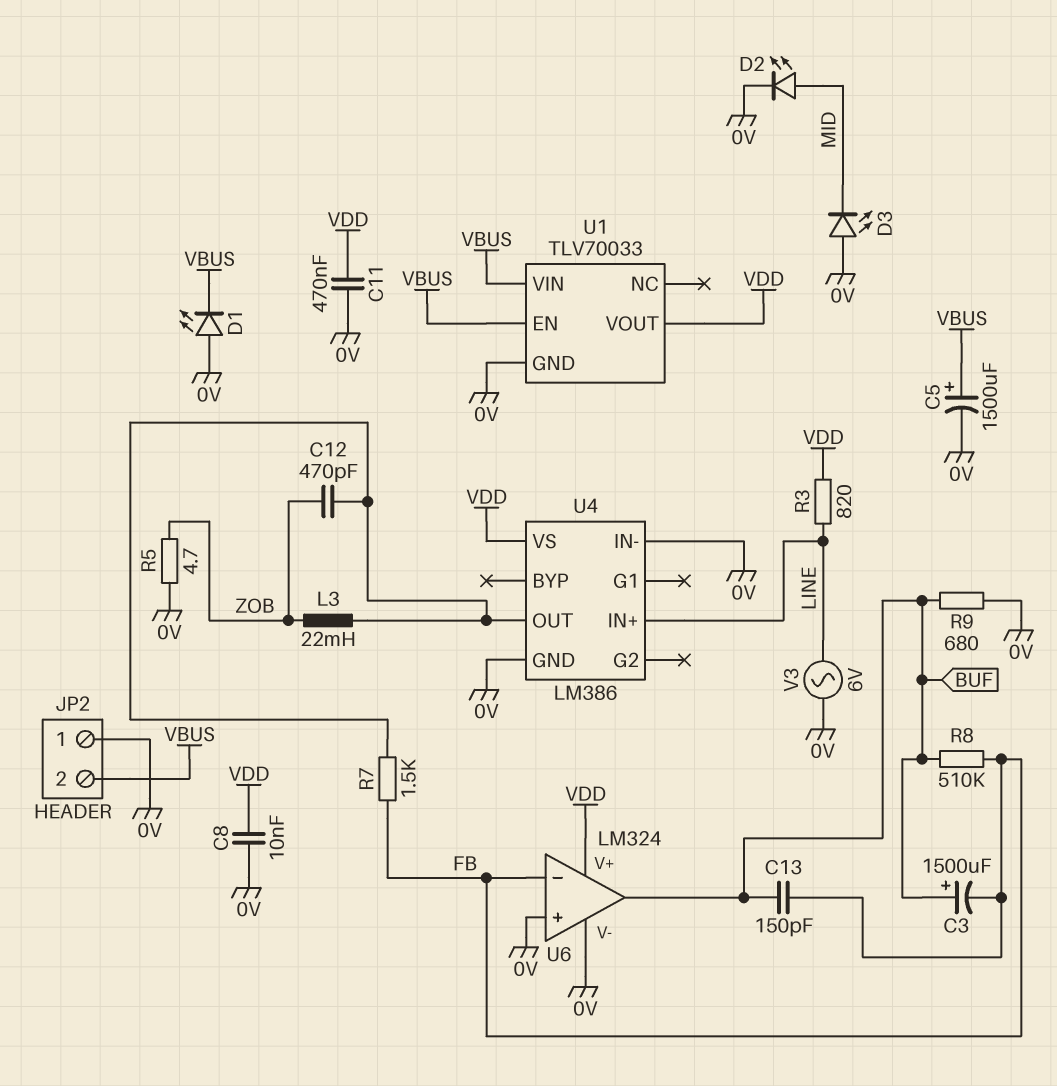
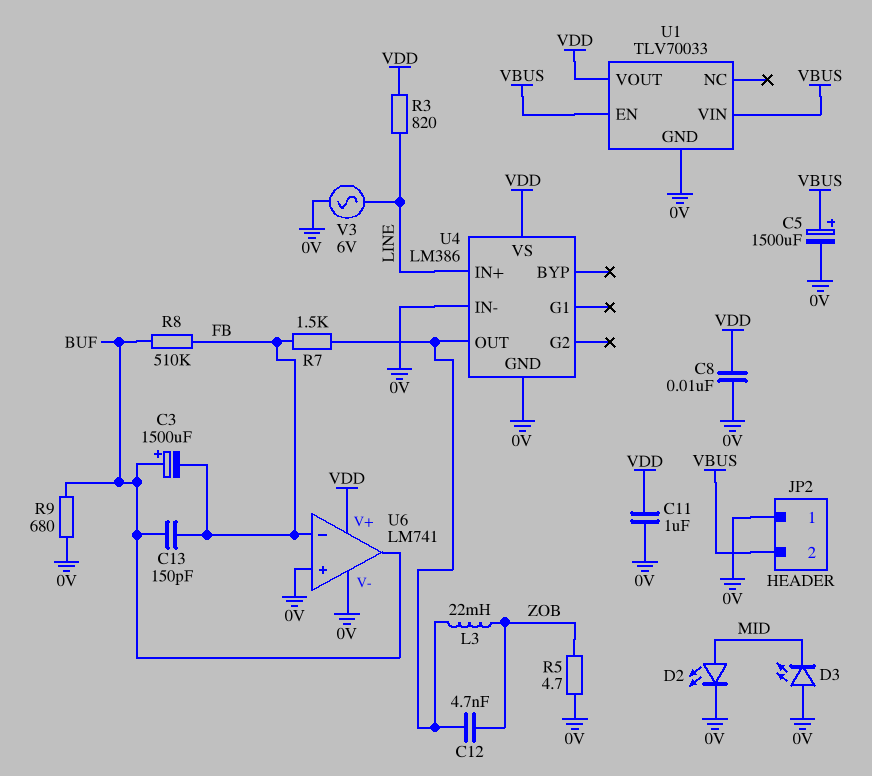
C11: 470nF (0V, VDD) -> 1uF (0V, VDD)
C12: 470pF (U4/OUT, ZOB) -> 4.7nF (U4/OUT, ZOB)
D1: LED (A 0V, K VBUS) -> none
U6: LM324 -> LM741

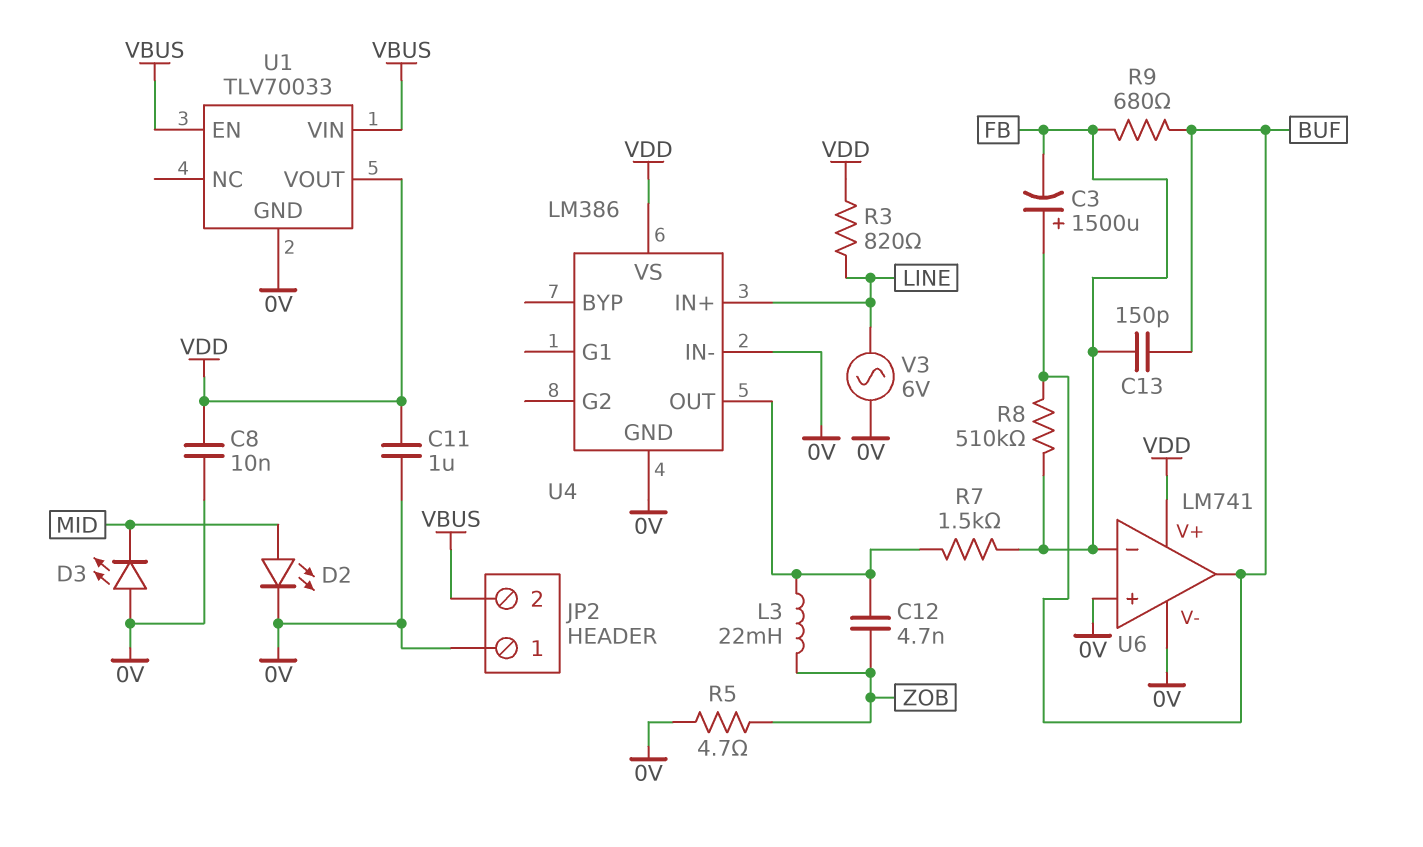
C5: 1500uF (plus VBUS, minus 0V) -> none
R9: 680 (0V, BUF) -> 680 (BUF, FB)

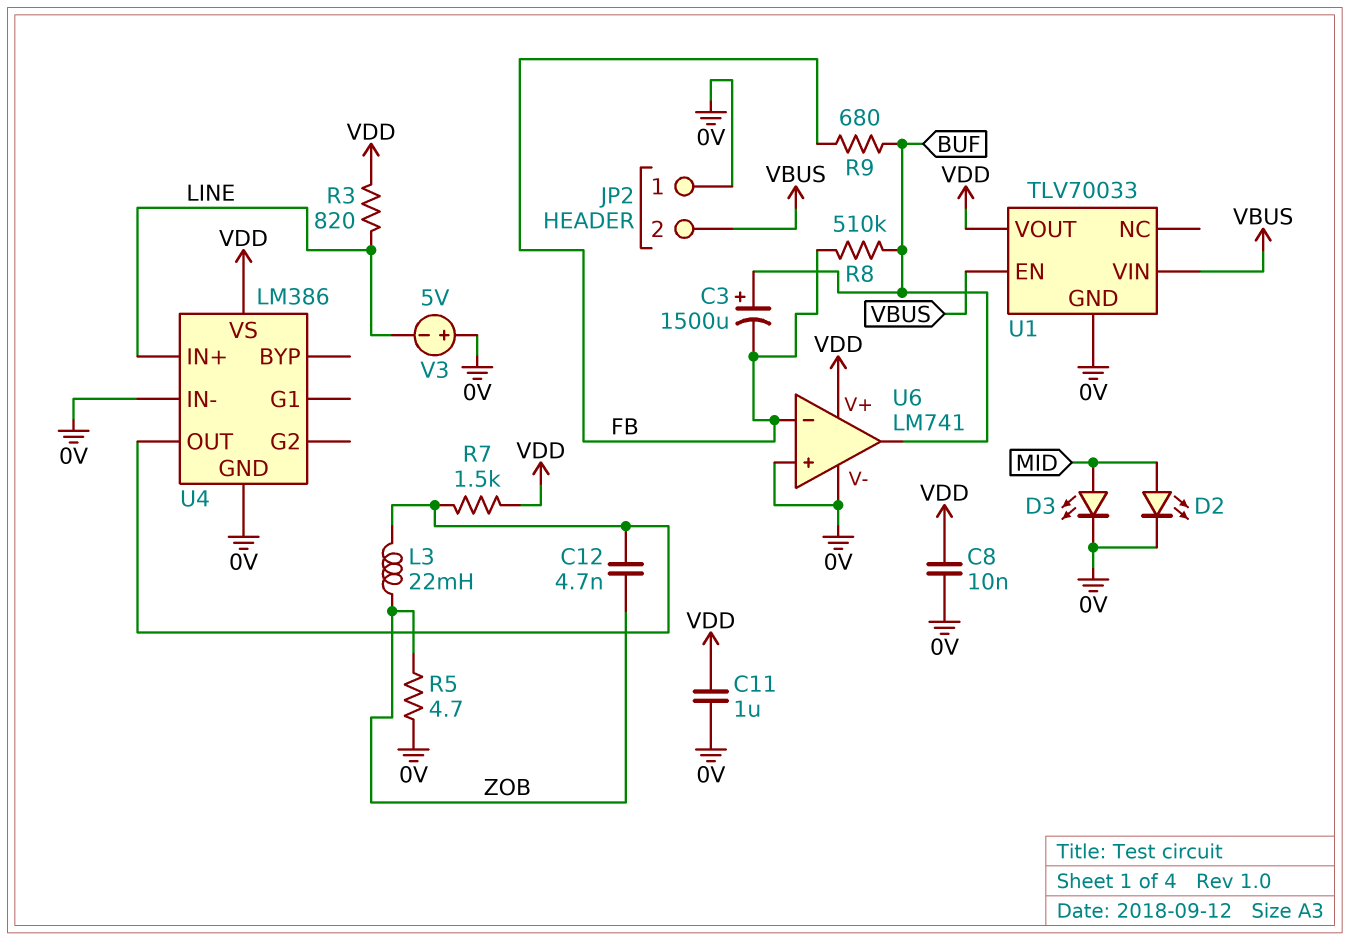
C13: 150pF (BUF, FB) -> none
D3: LED (A 0V, K MID) -> LED (A MID, K 0V)
R7: 1.5k (FB, U4/OUT) -> 1.5k (U4/OUT, VDD)
V3: AC 6V (0V, LINE) -> 5V (plus 0V, minus LINE)

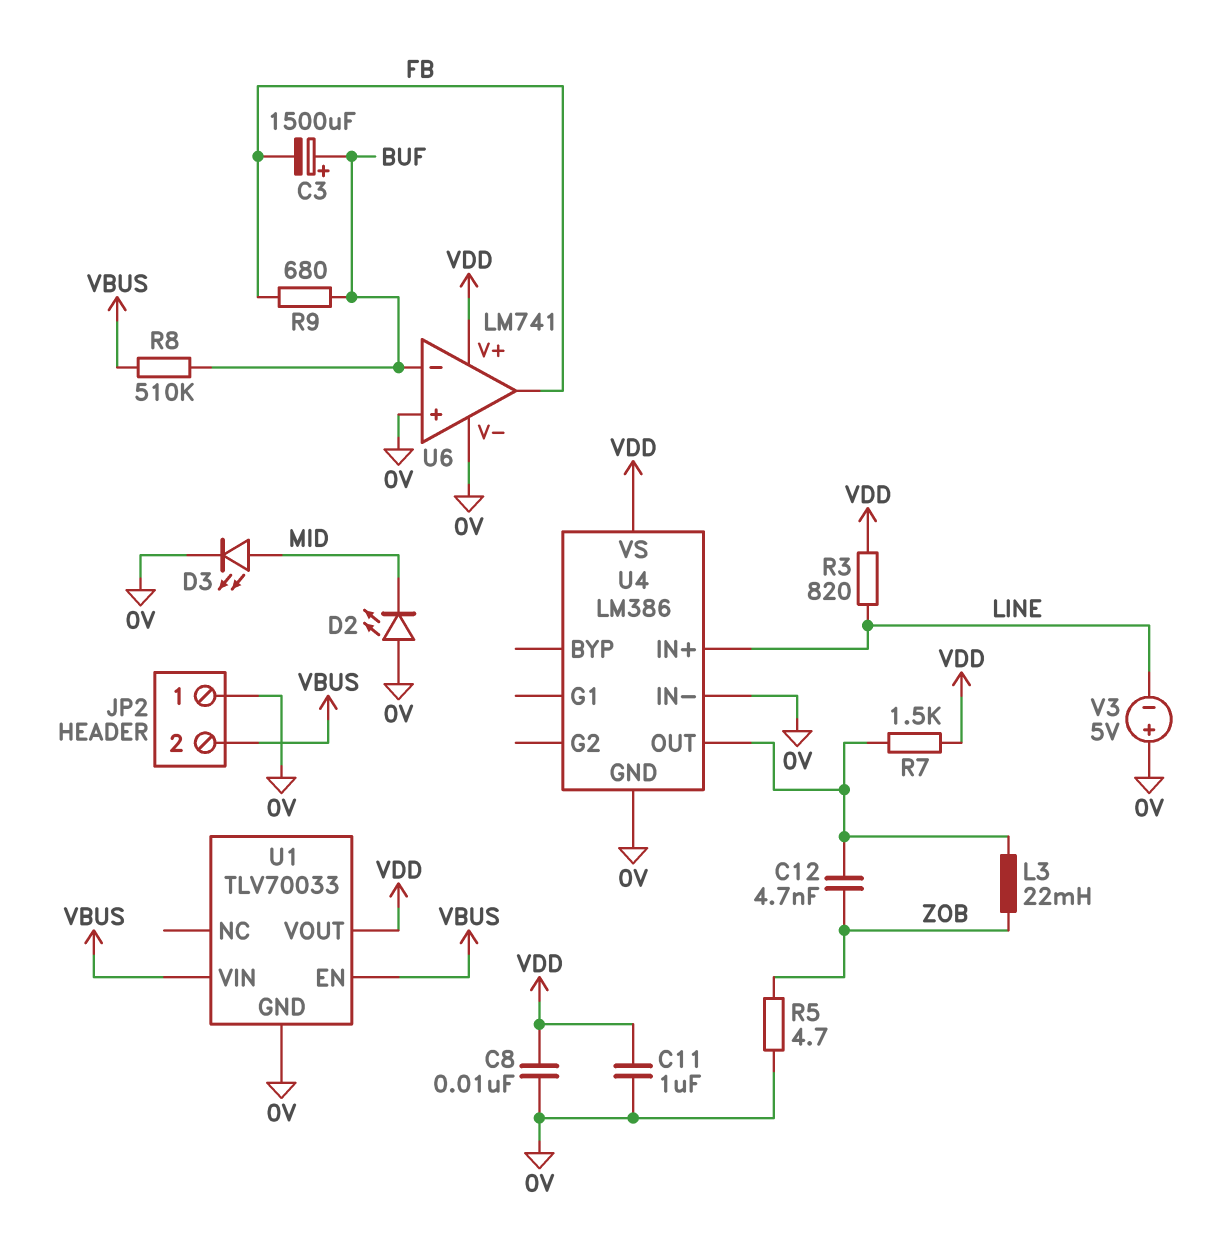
D2: LED (A MID, K 0V) -> LED (A 0V, K MID)
R8: 510k (BUF, FB) -> 510k (BUF, VBUS)
U6 pin in-: FB -> BUF
U6 pin out: BUF -> FB

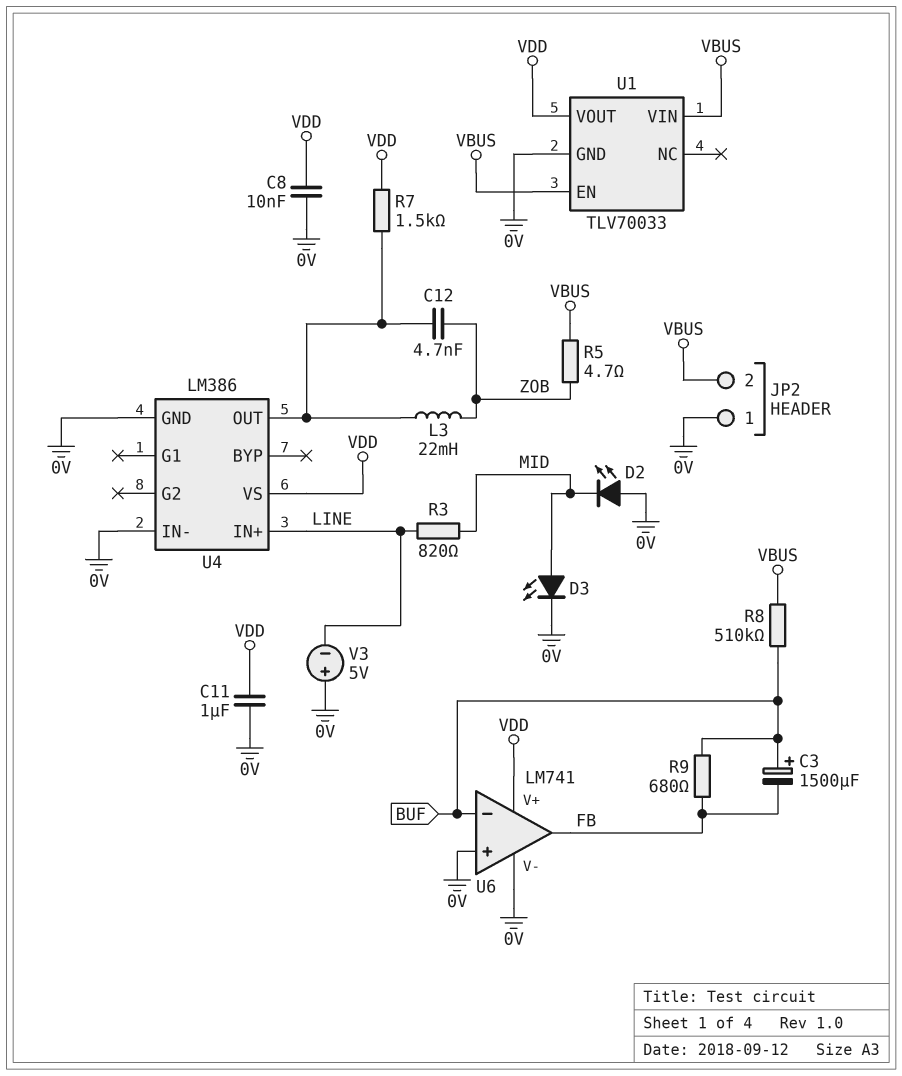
R3: 820 (LINE, VDD) -> 820 (LINE, MID)
R5: 4.7 (0V, ZOB) -> 4.7 (VBUS, ZOB)

